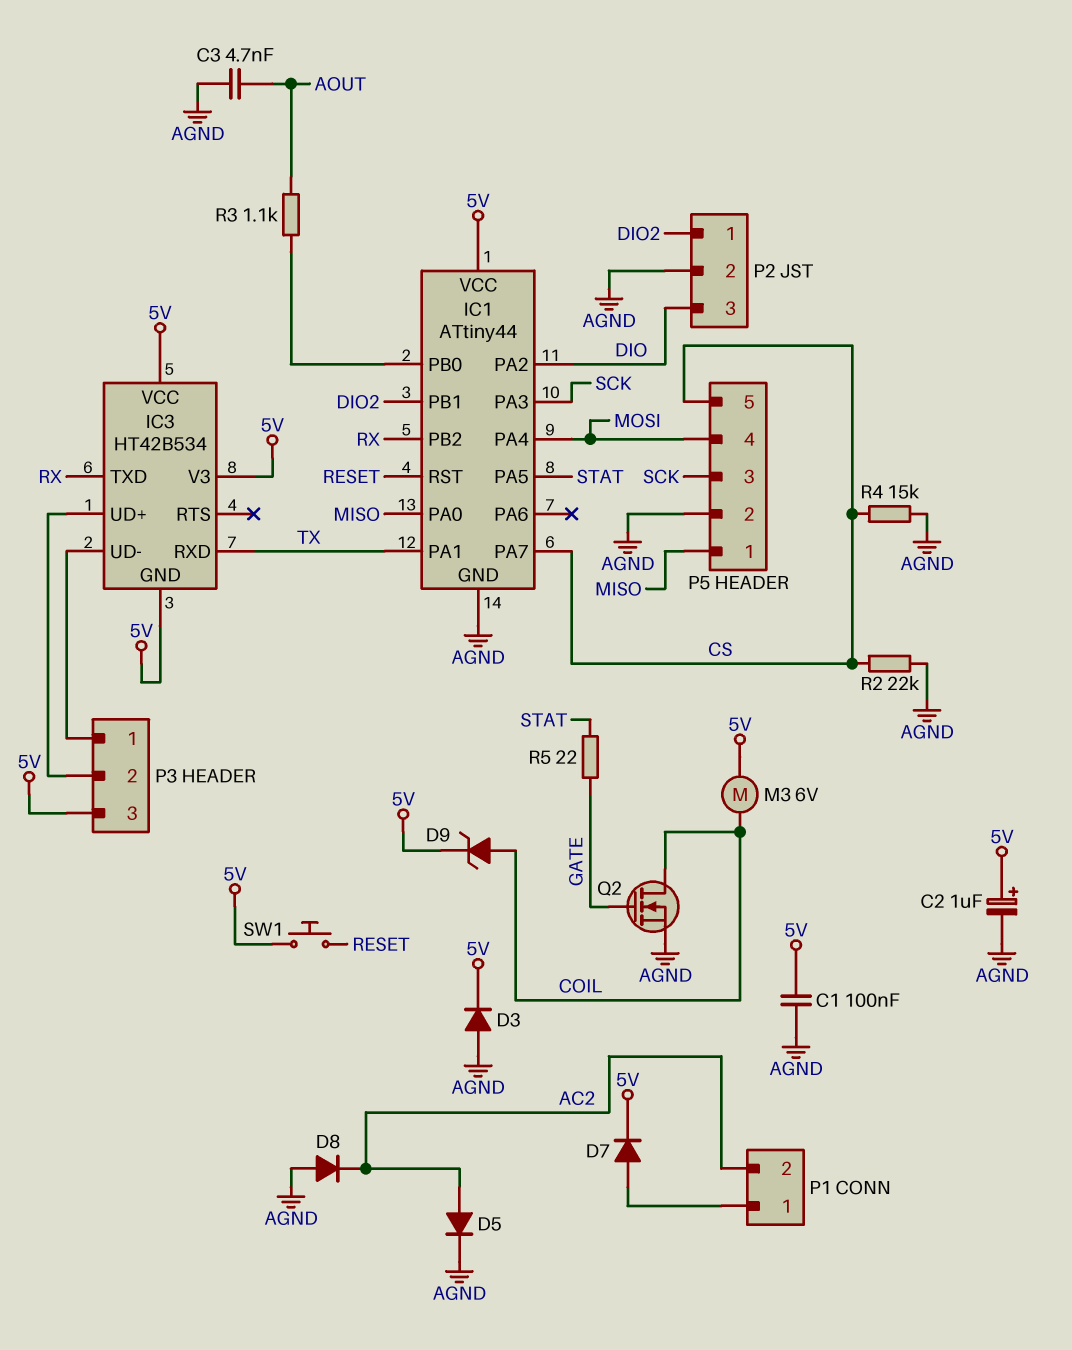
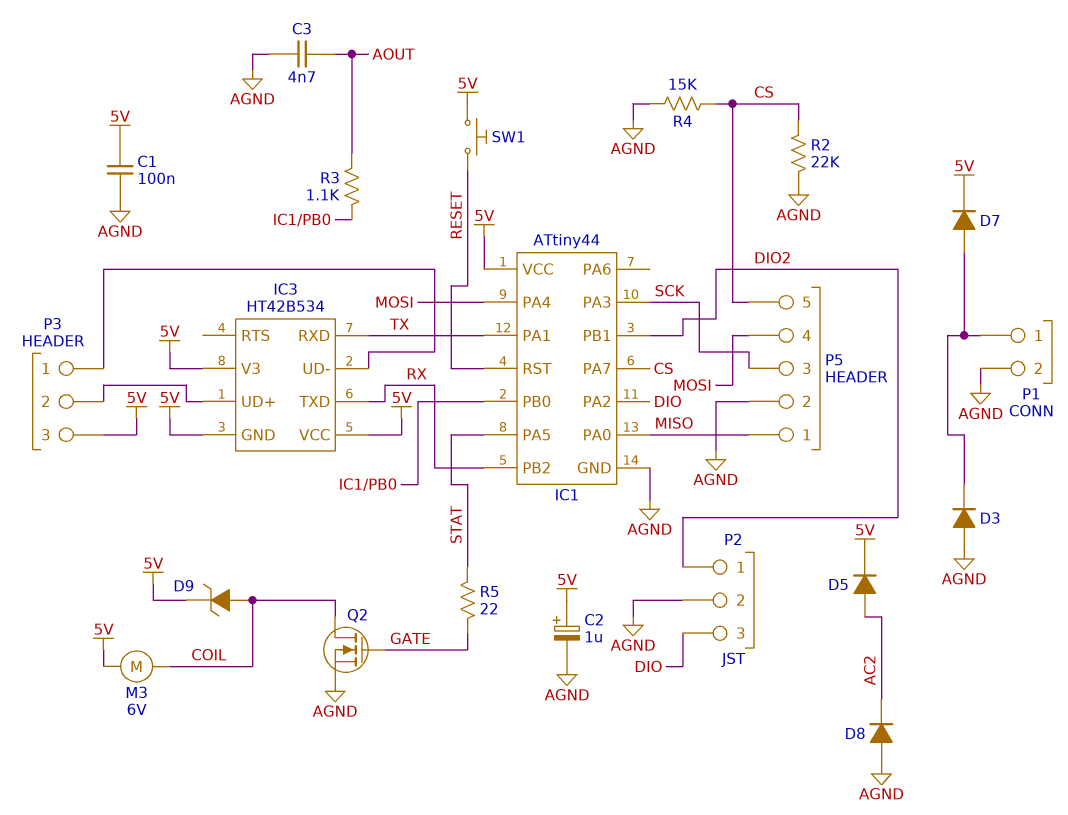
D3: diode (A AGND, K 5V) -> diode (A AGND, K P1/1)
D5: diode (A AC2, K AGND) -> diode (A AC2, K 5V)
P1 pin 2: AC2 -> AGND

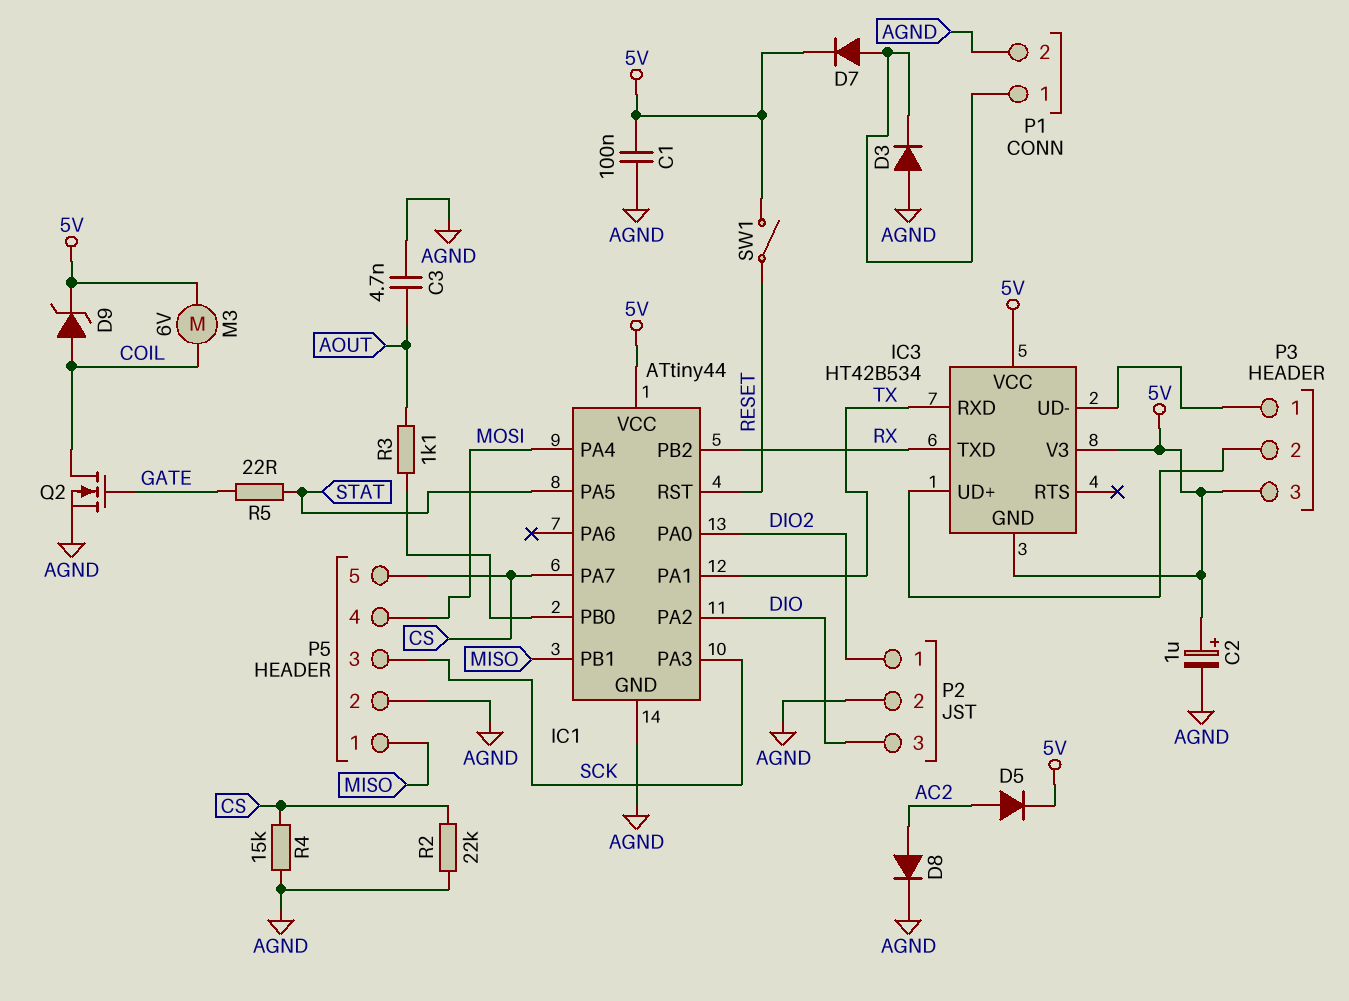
D8: diode (A AGND, K AC2) -> diode (A AC2, K AGND)
IC1 pin PA0: MISO -> DIO2
IC1 pin PB1: DIO2 -> MISO
SW1: button (5V, RESET) -> switch (5V, RESET)

